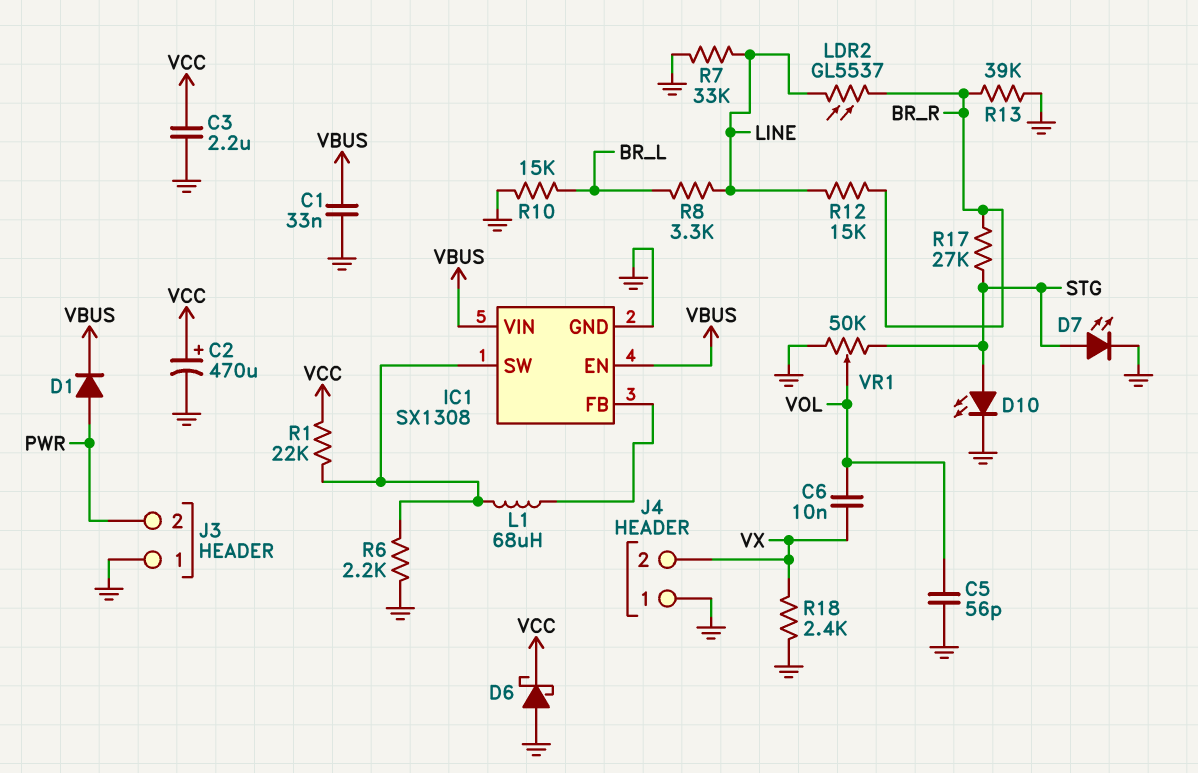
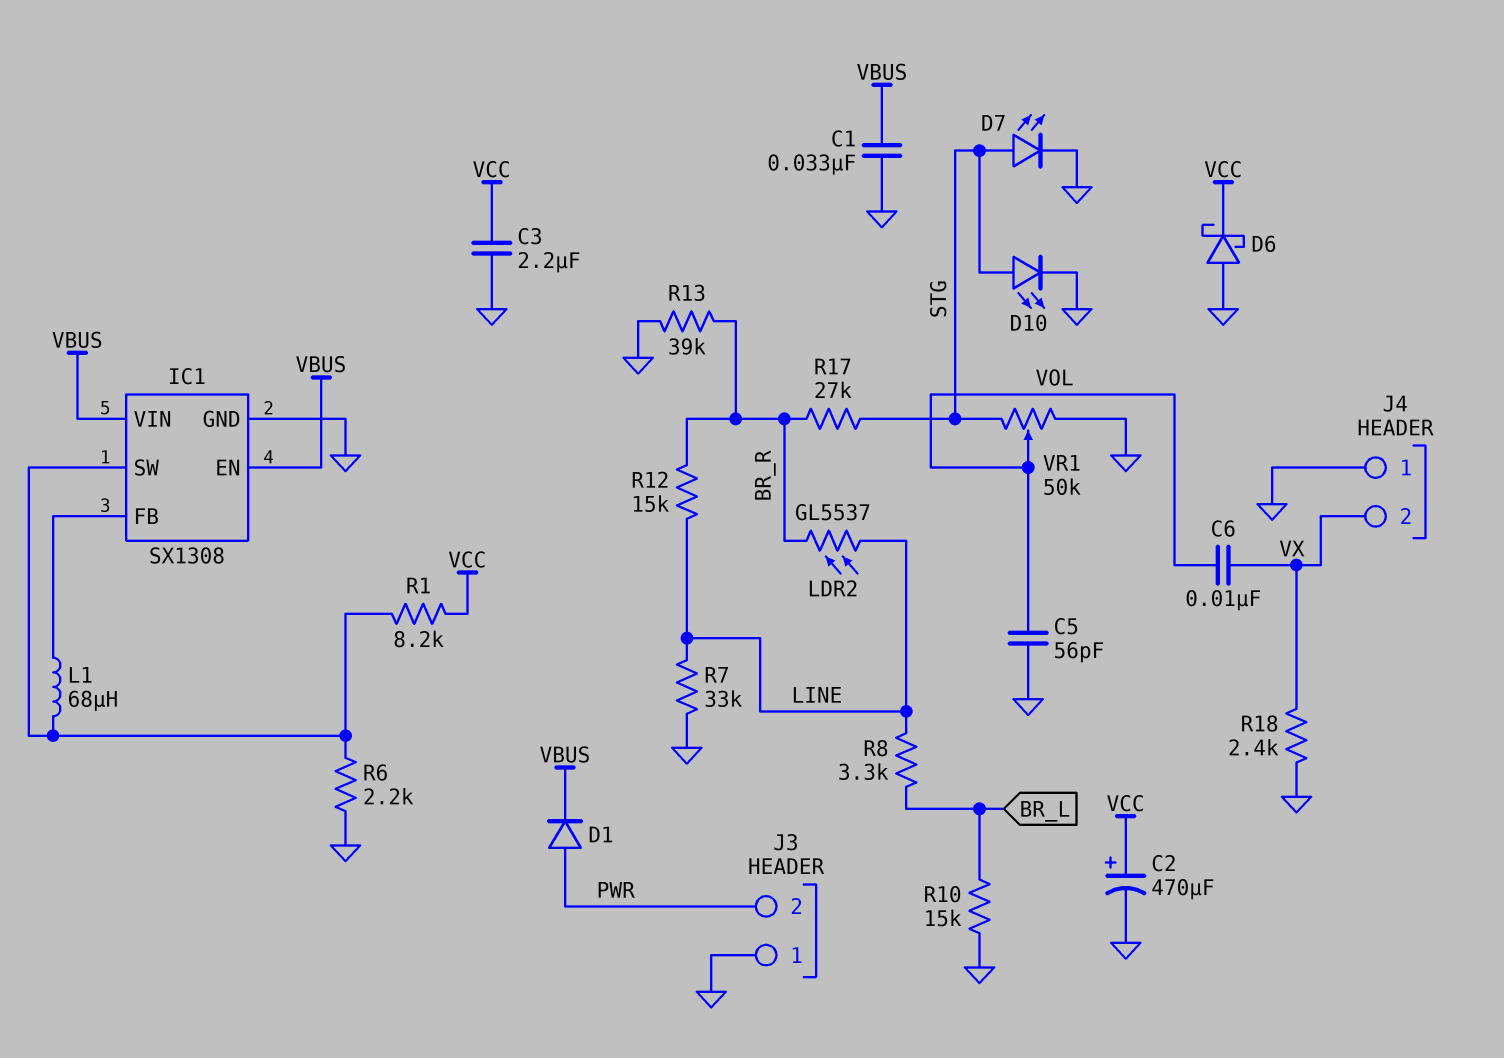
R1: 22k (IC1/SW, VCC) -> 8.2k (IC1/SW, VCC)

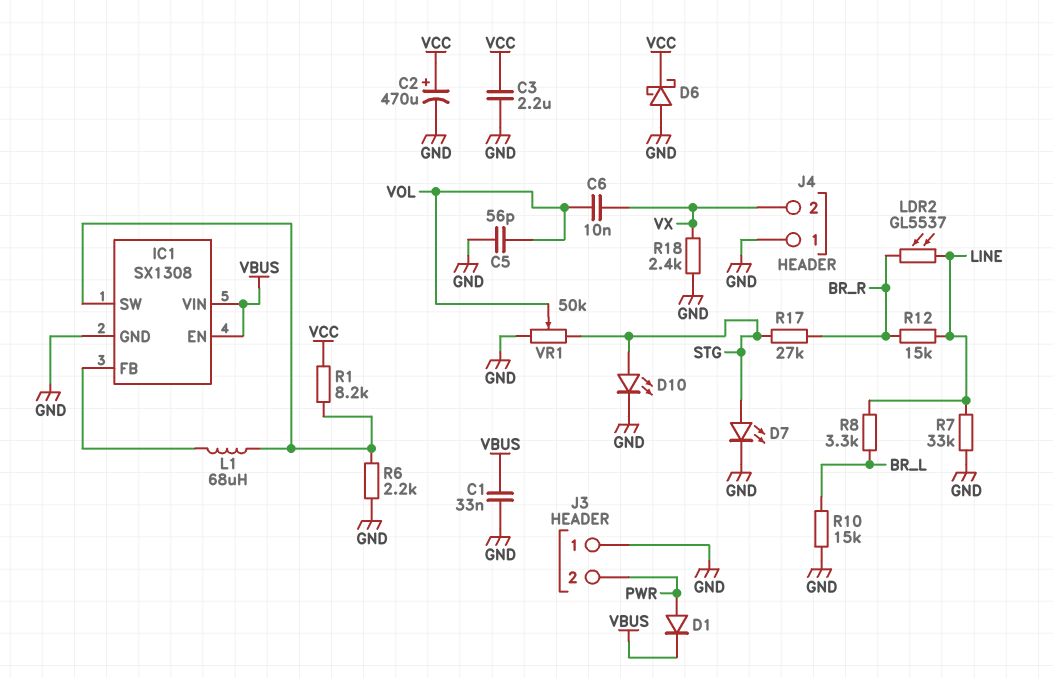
R13: 39k (BR_R, GND) -> none

